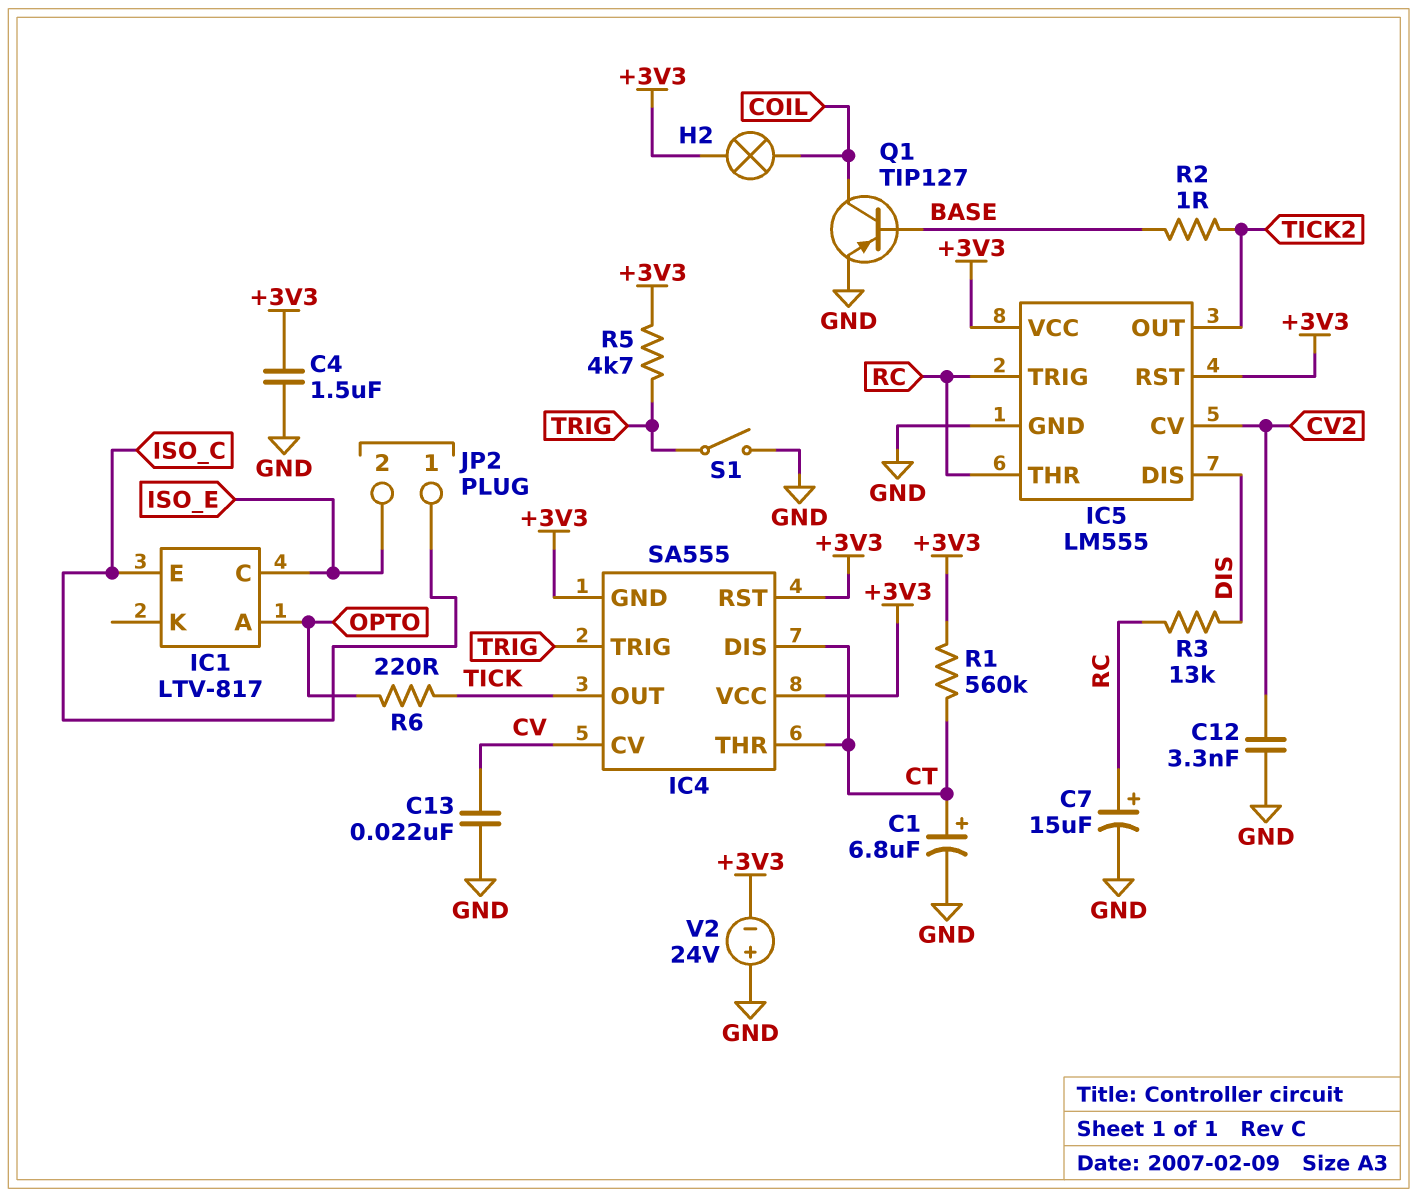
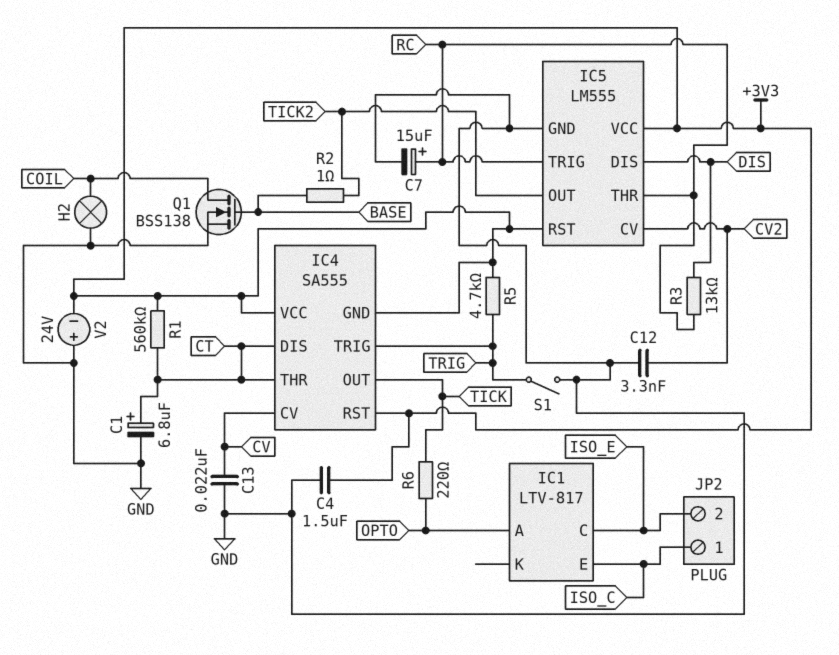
H2: lamp (+3V3, COIL) -> lamp (COIL, GND)
Q1: PNP TIP127 (B BASE, C COIL, E GND) -> NMOS BSS138 (G BASE, D COIL, S GND)

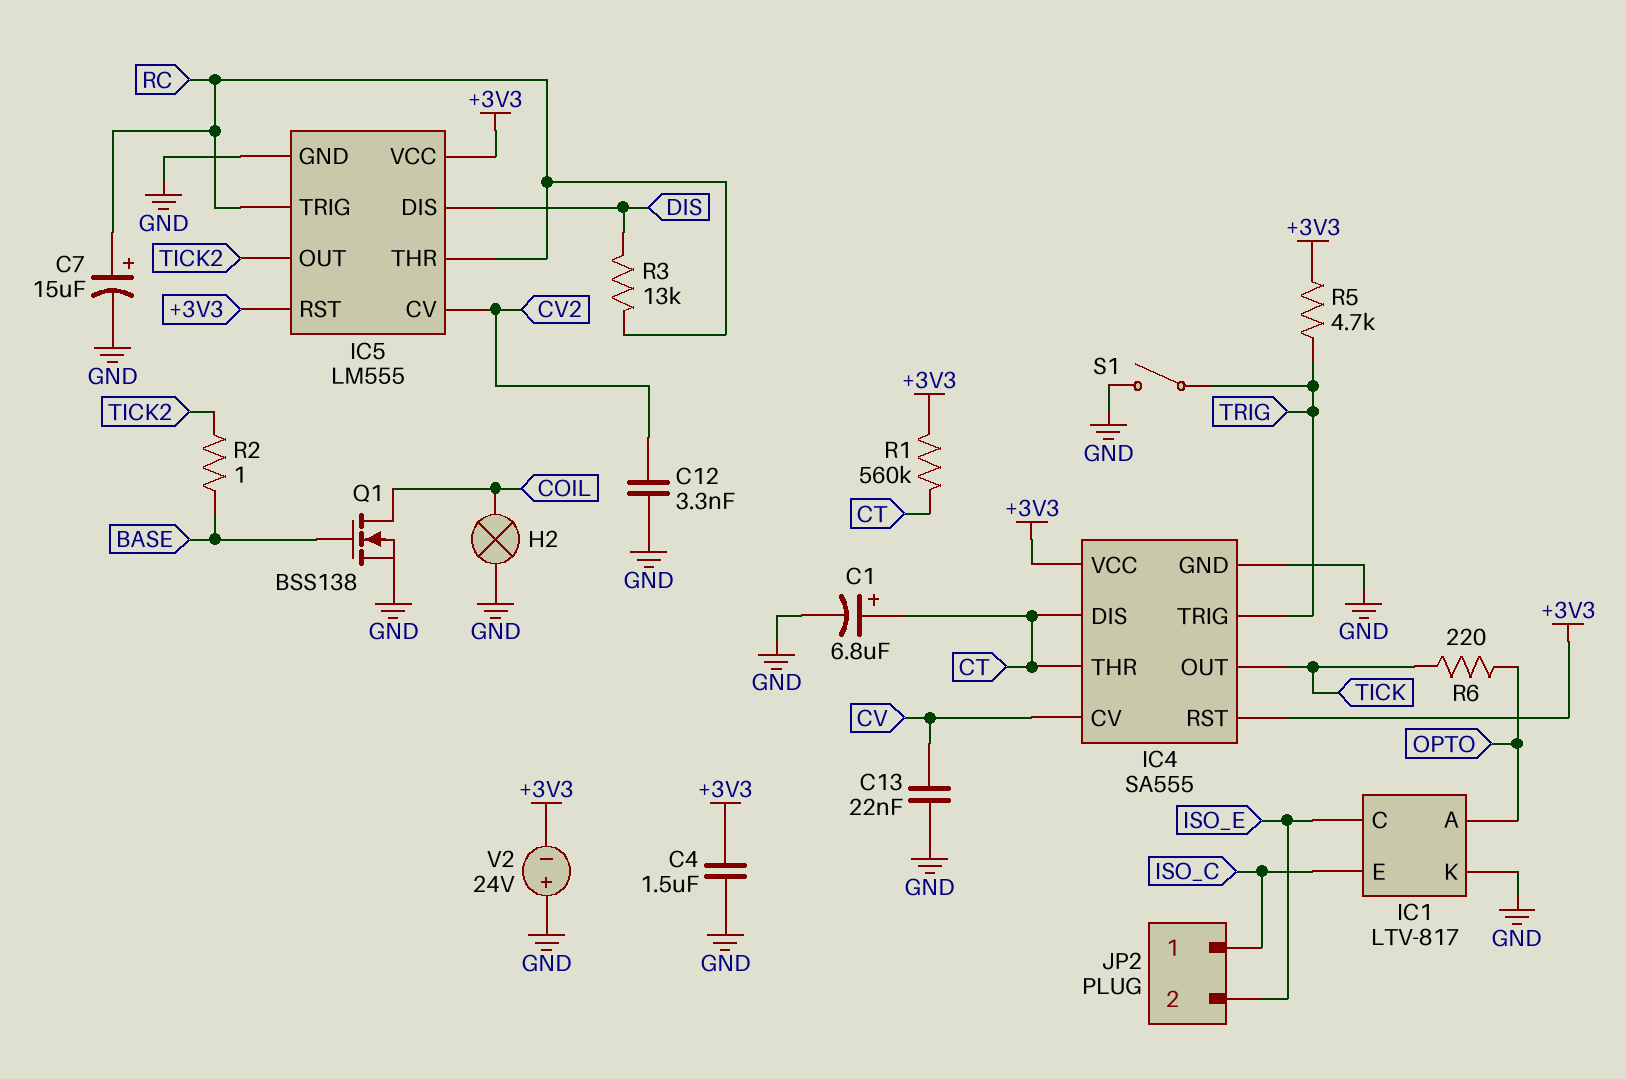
IC1 pin K: none -> GND
IC4 pin GND: +3V3 -> GND

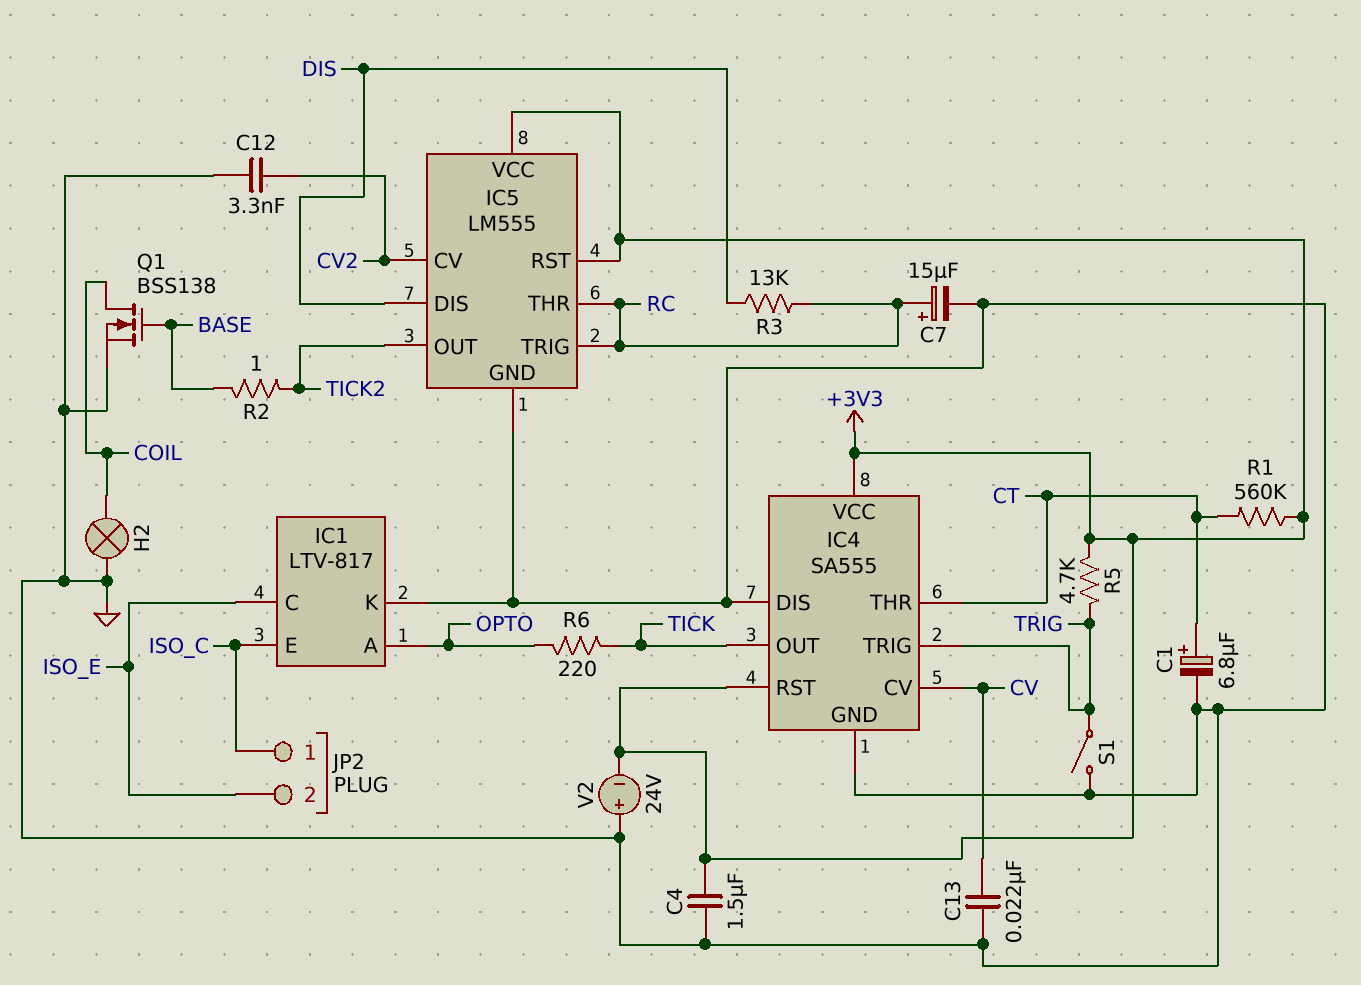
IC4 pin DIS: CT -> GND

